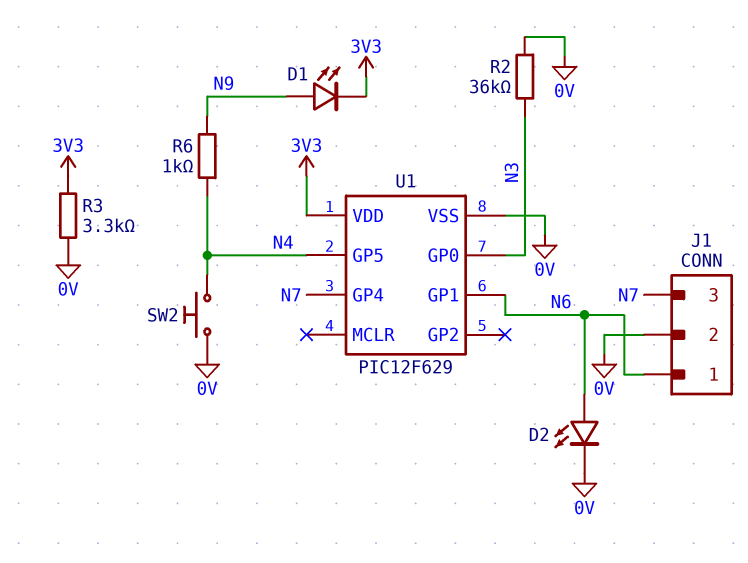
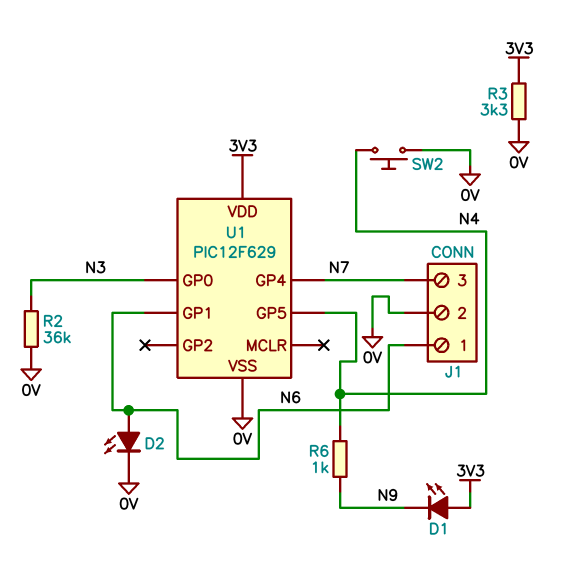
D1: LED (A N9, K 3V3) -> LED (A 3V3, K N9)

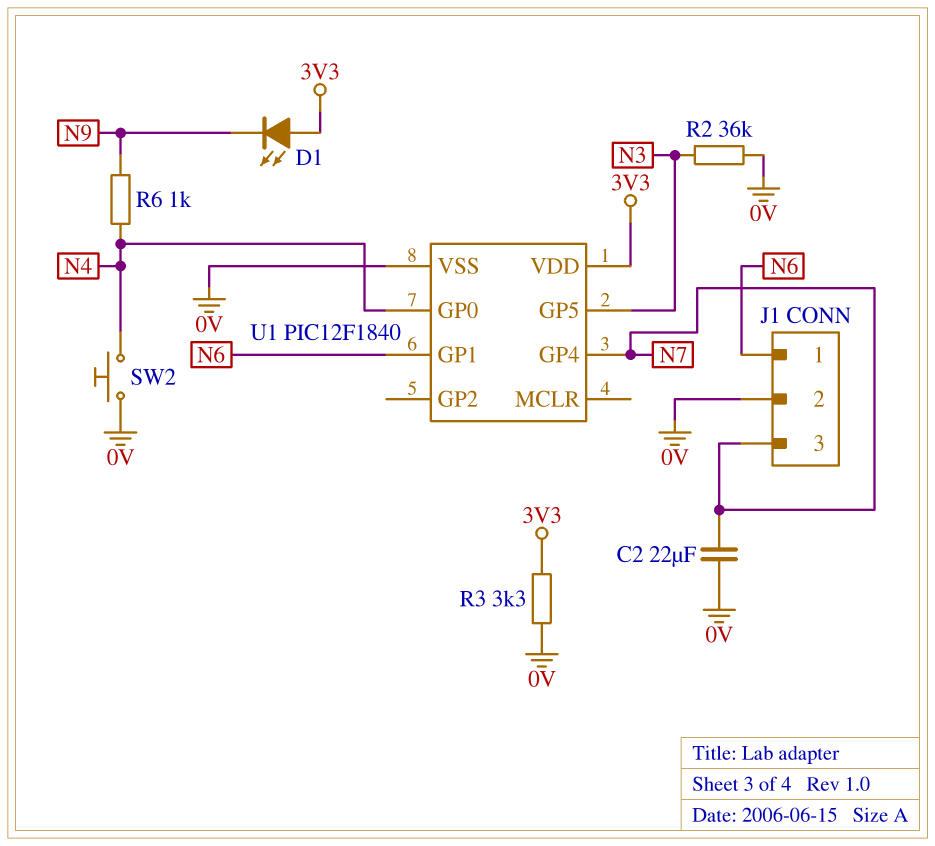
C2: none -> 22uF (0V, N7)
D2: LED (A N6, K 0V) -> none
U1: PIC12F629 -> PIC12F1840
U1 pin GP0: N3 -> N4
U1 pin GP5: N4 -> N3

